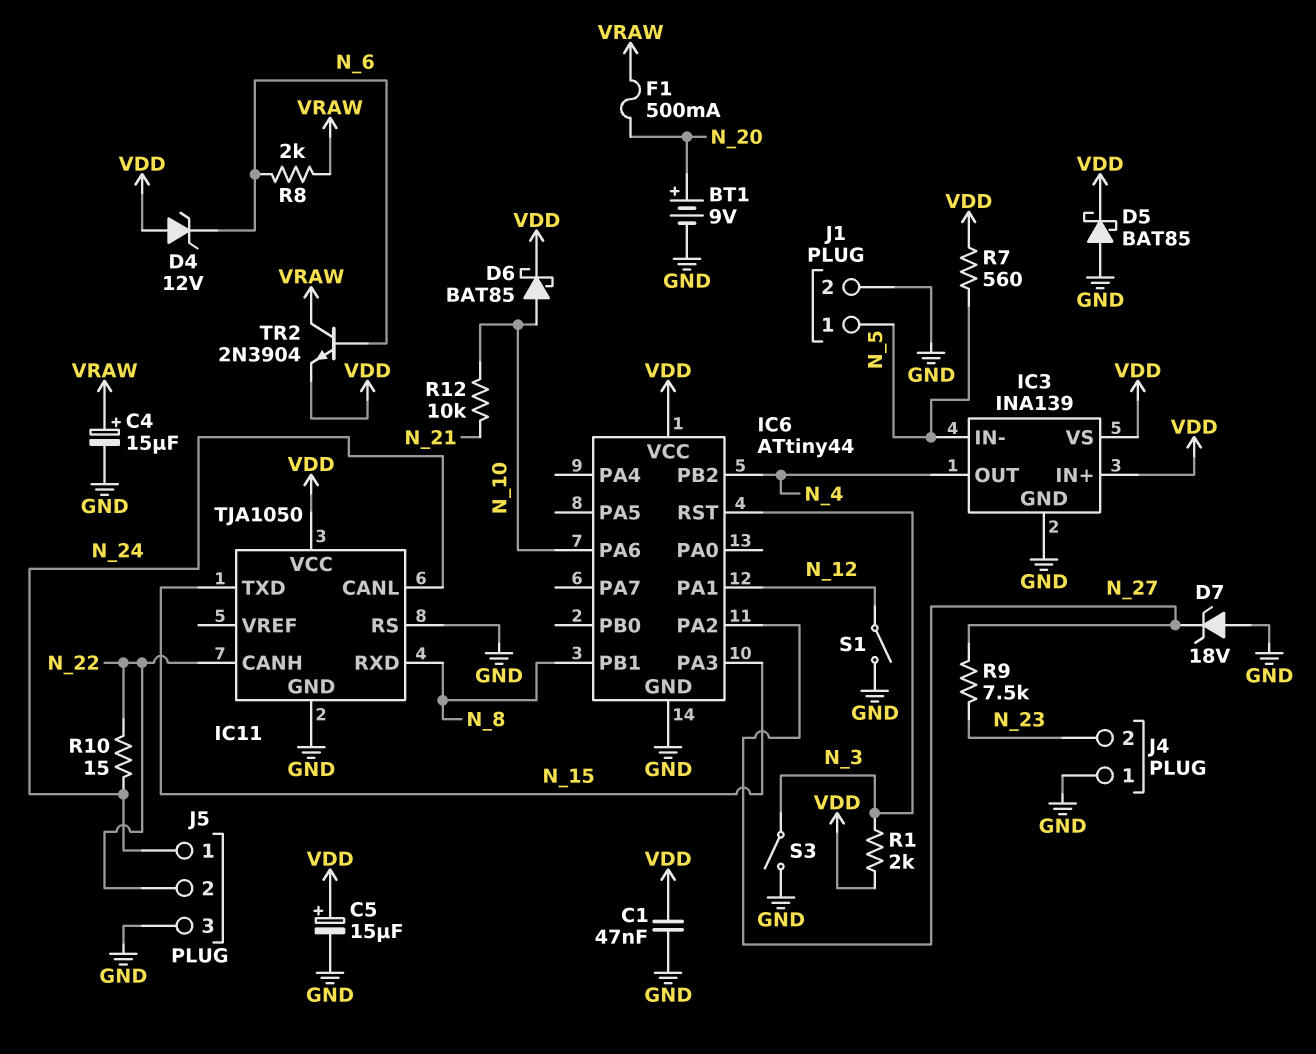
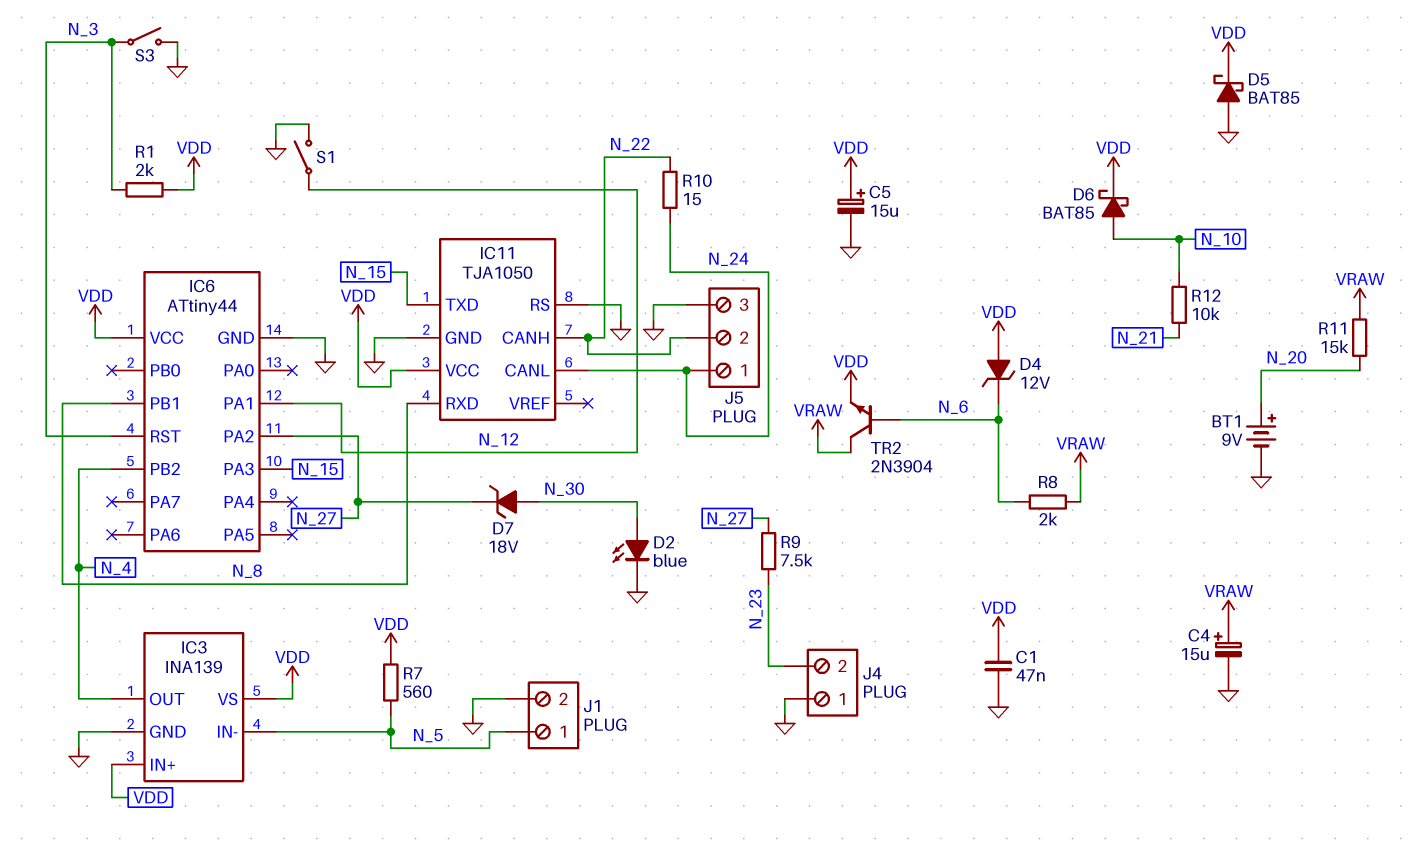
D2: none -> LED blue (A N_30, K GND)
D7: zener 18V (A GND, K N_27) -> zener 18V (A N_30, K N_27)
F1: 500mA (N_20, VRAW) -> none
IC6 pin PA6: N_10 -> none
R11: none -> 15k (N_20, VRAW)

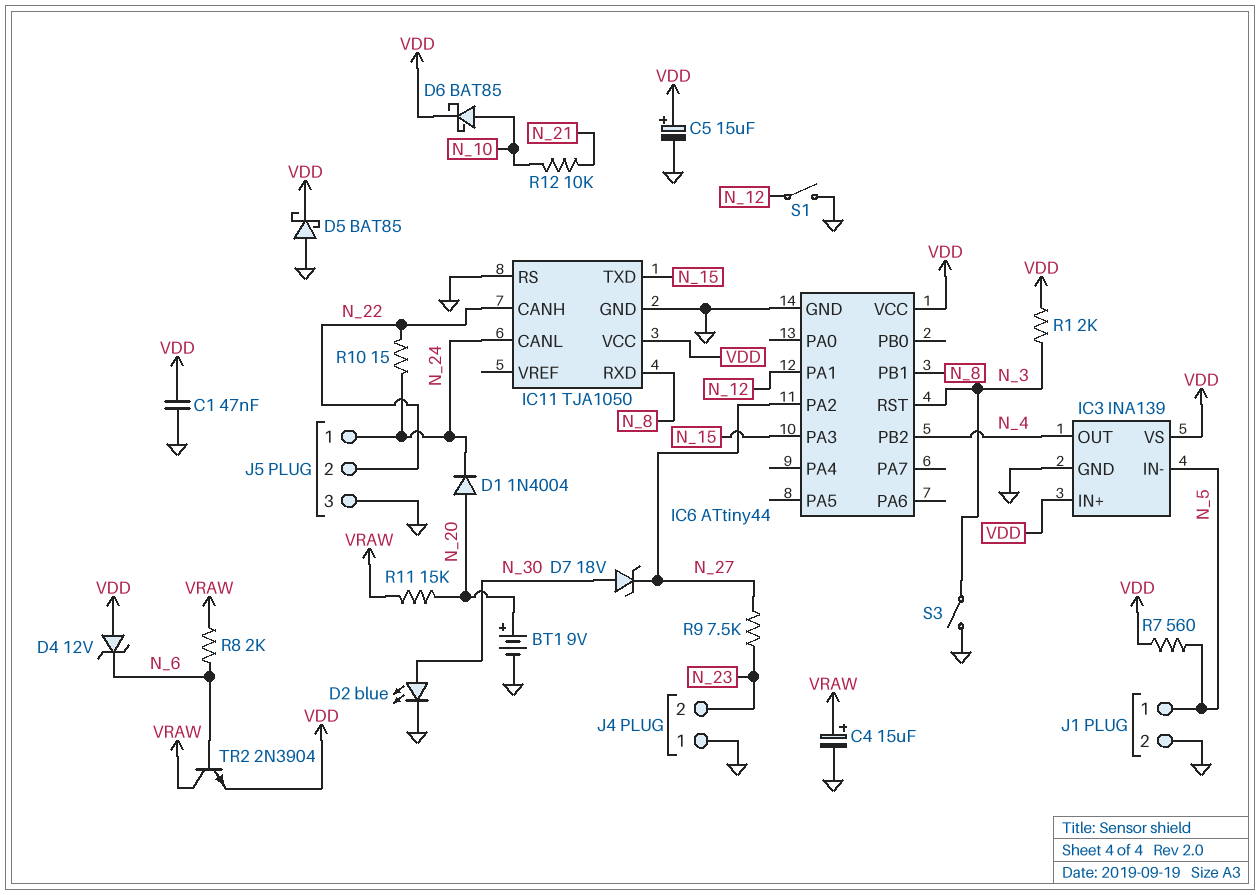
D1: none -> diode 1N4004 (A N_20, K N_24)

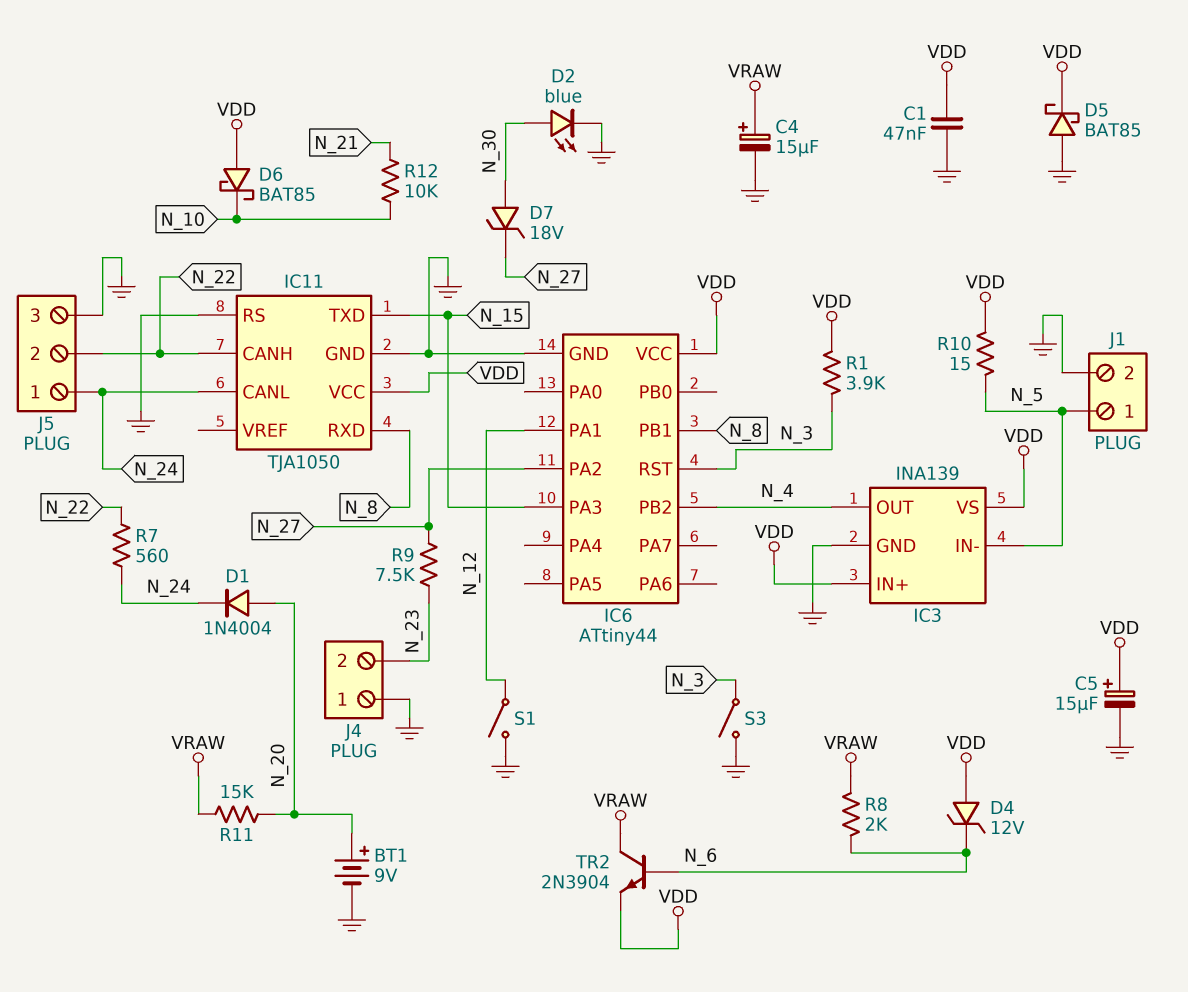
D6: schottky BAT85 (A N_10, K VDD) -> schottky BAT85 (A VDD, K N_10)
R1: 2k (N_3, VDD) -> 3.9k (N_3, VDD)
R7: 560 (N_5, VDD) -> 560 (N_22, N_24)
R10: 15 (N_22, N_24) -> 15 (N_5, VDD)

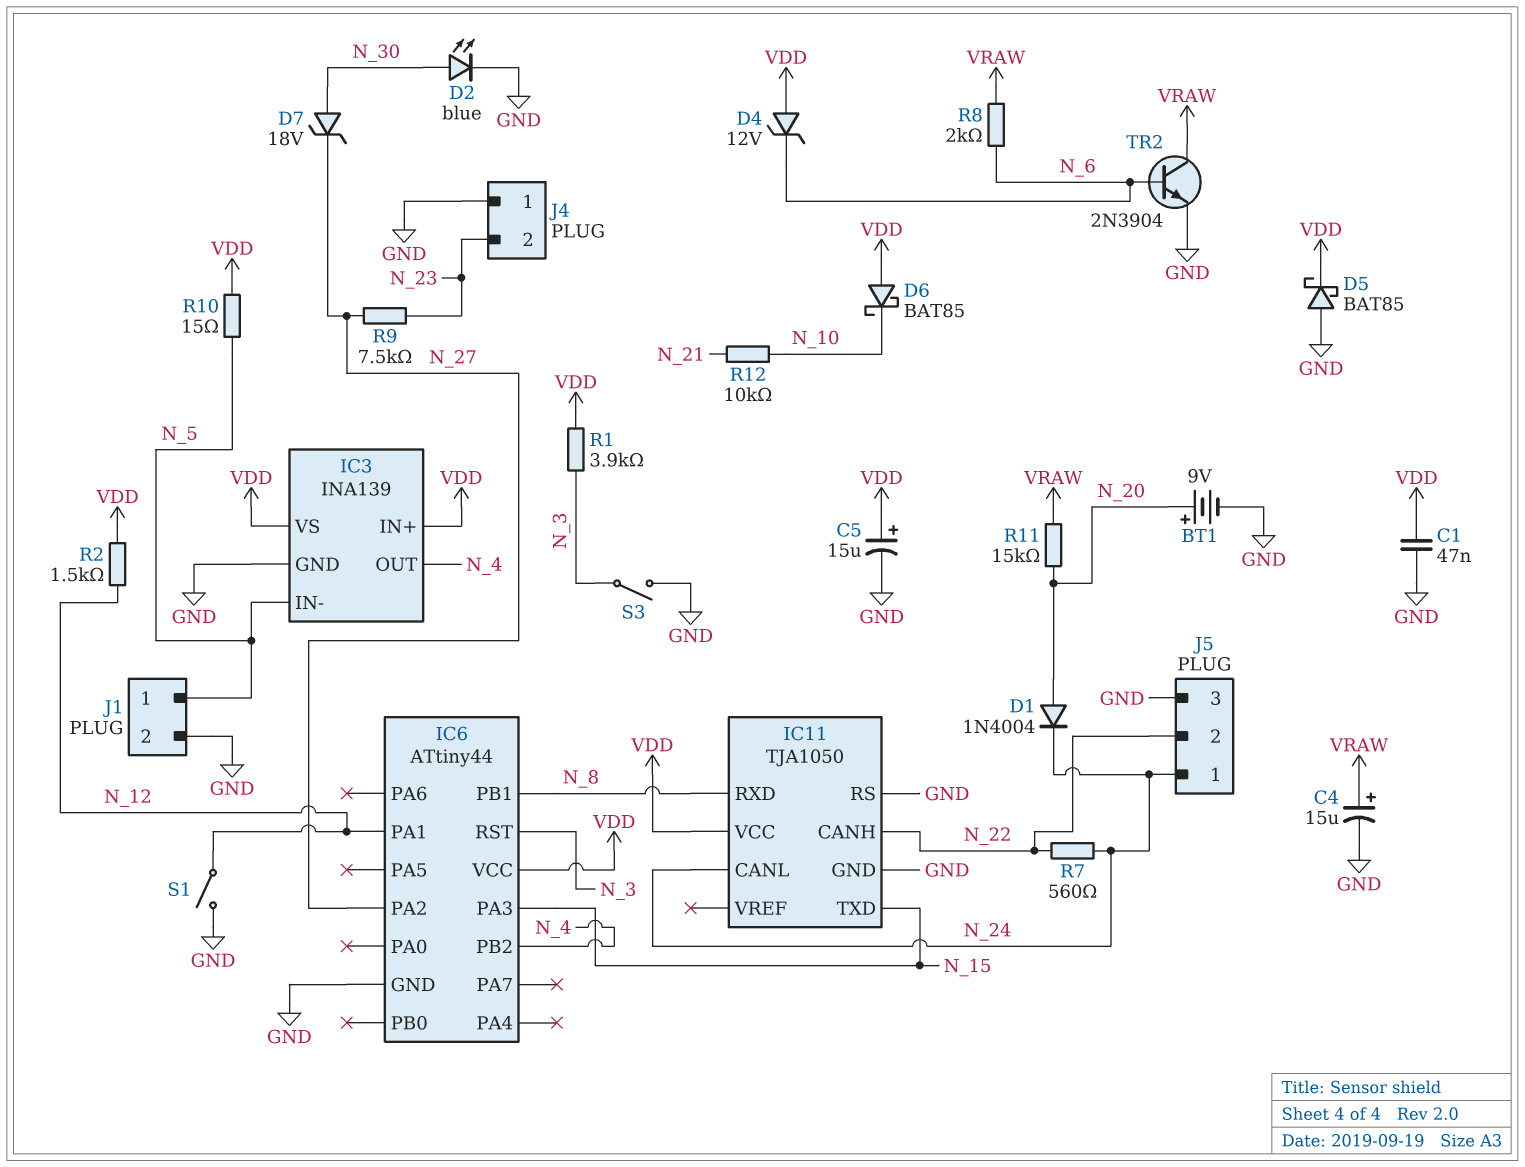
R2: none -> 1.5k (N_12, VDD)
TR2: NPN 2N3904 (B N_6, C VRAW, E VDD) -> NPN 2N3904 (B N_6, C VRAW, E GND)

